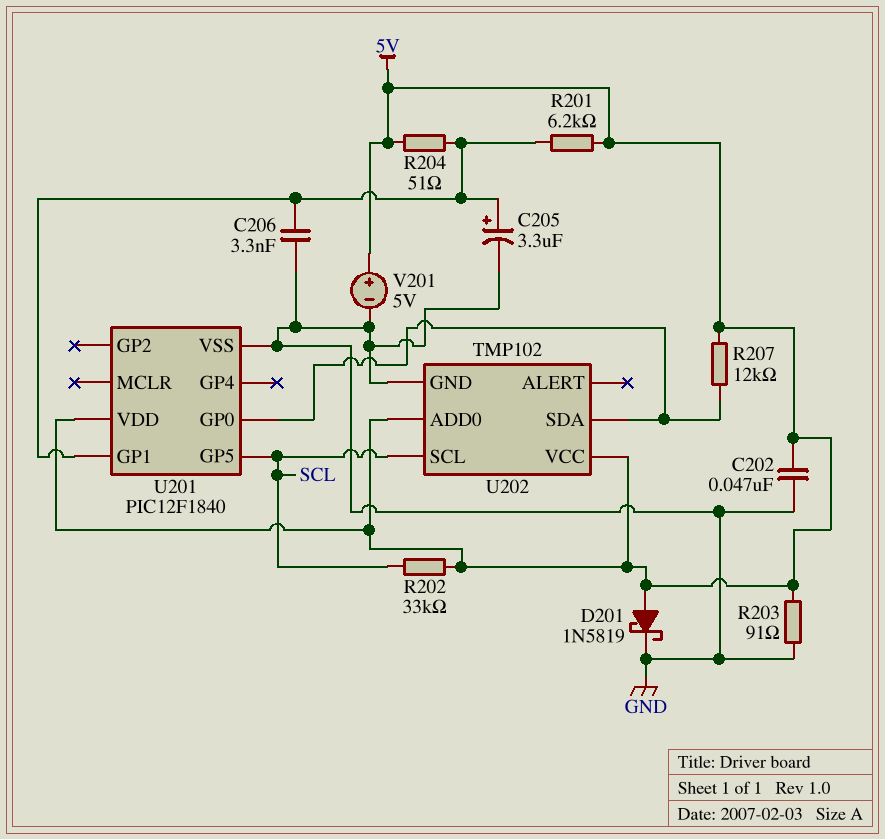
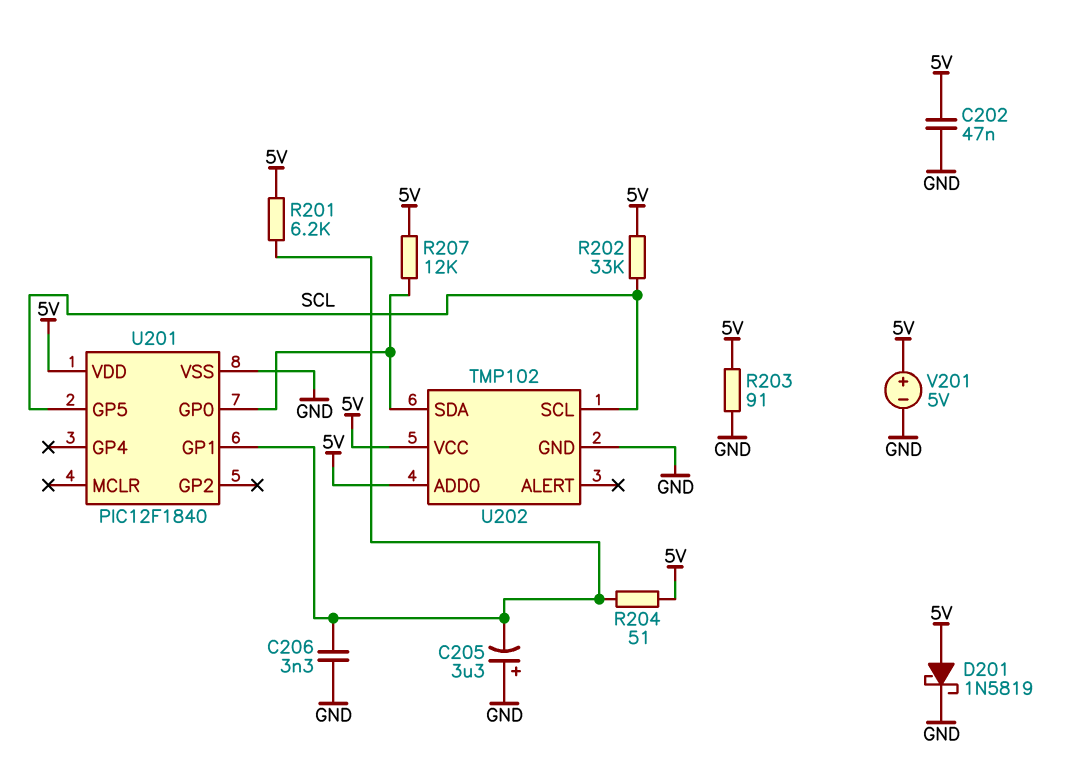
C205: 3.3uF (plus U201/GP1, minus GND) -> 3.3uF (plus GND, minus U201/GP1)

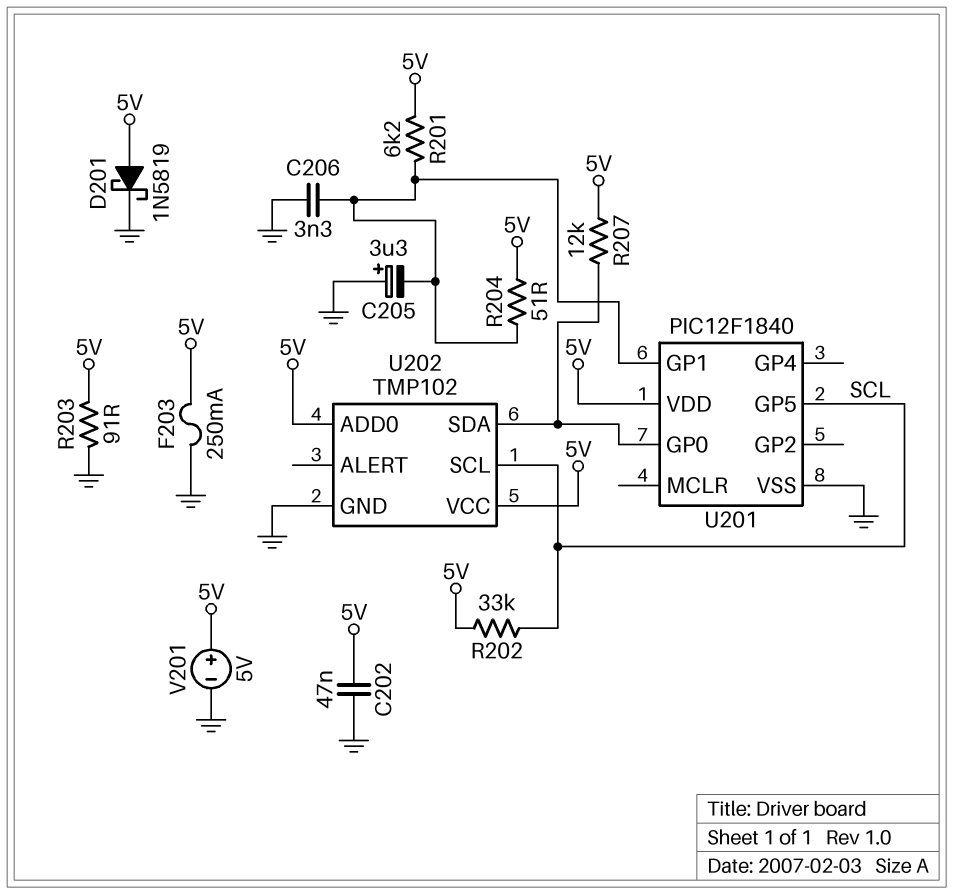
F203: none -> 250mA (5V, GND)

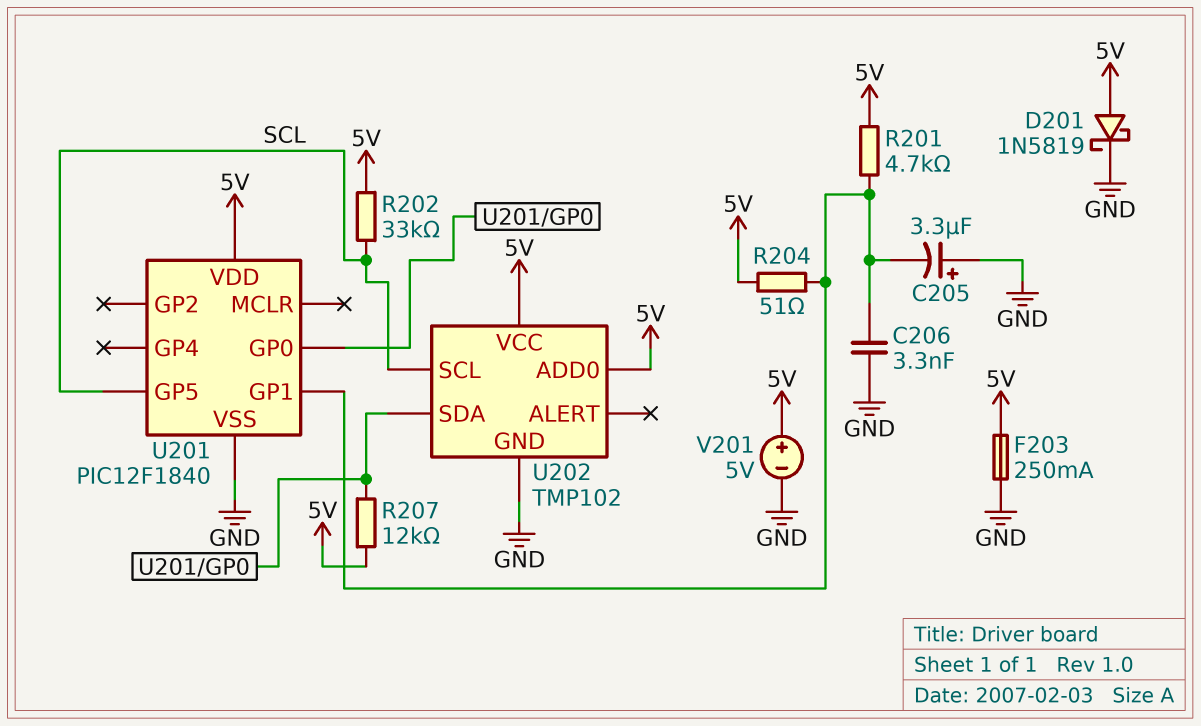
C202: 47nF (5V, GND) -> none
R201: 6.2k (5V, U201/GP1) -> 4.7k (5V, U201/GP1)
R203: 91 (5V, GND) -> none

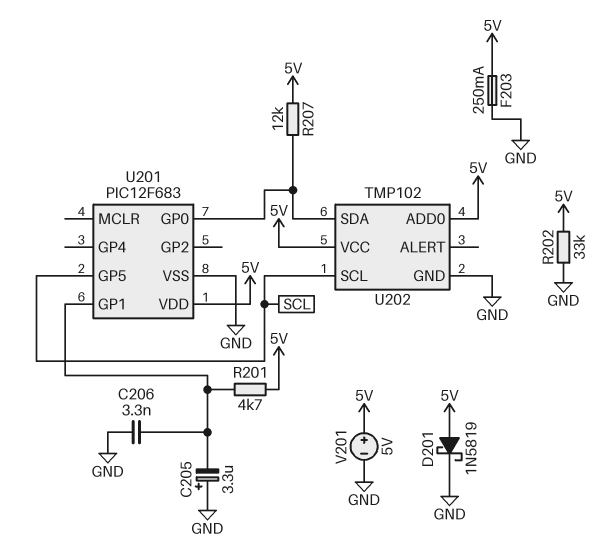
R202: 33k (5V, SCL) -> 33k (5V, GND)
R204: 51 (5V, U201/GP1) -> none
U201: PIC12F1840 -> PIC12F683

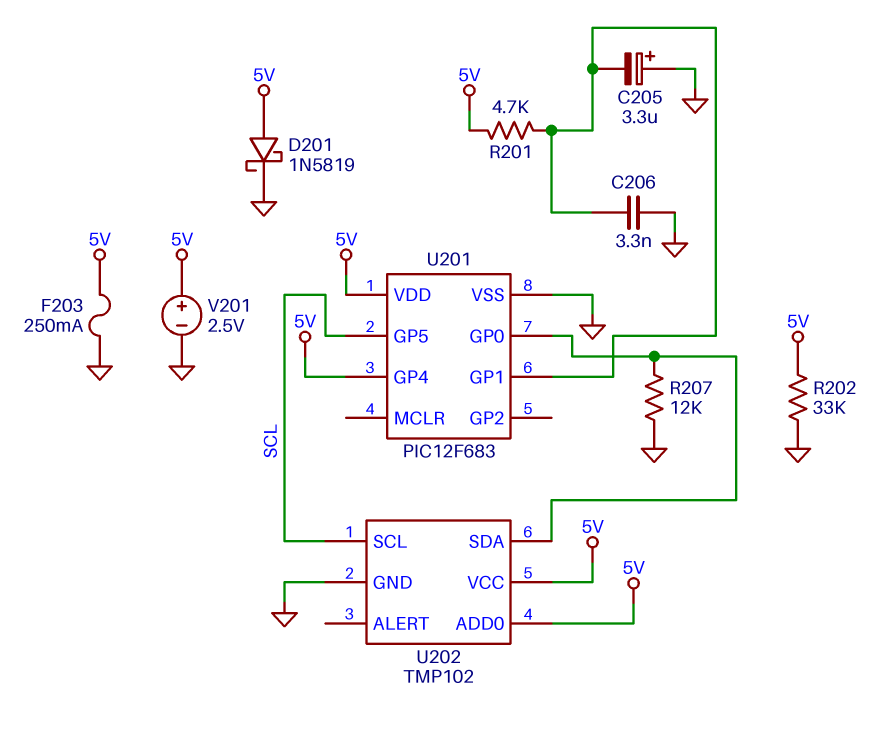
R207: 12k (5V, U201/GP0) -> 12k (GND, U201/GP0)
U201 pin GP4: none -> 5V
V201: 5V (plus 5V, minus GND) -> 2.5V (plus 5V, minus GND)

